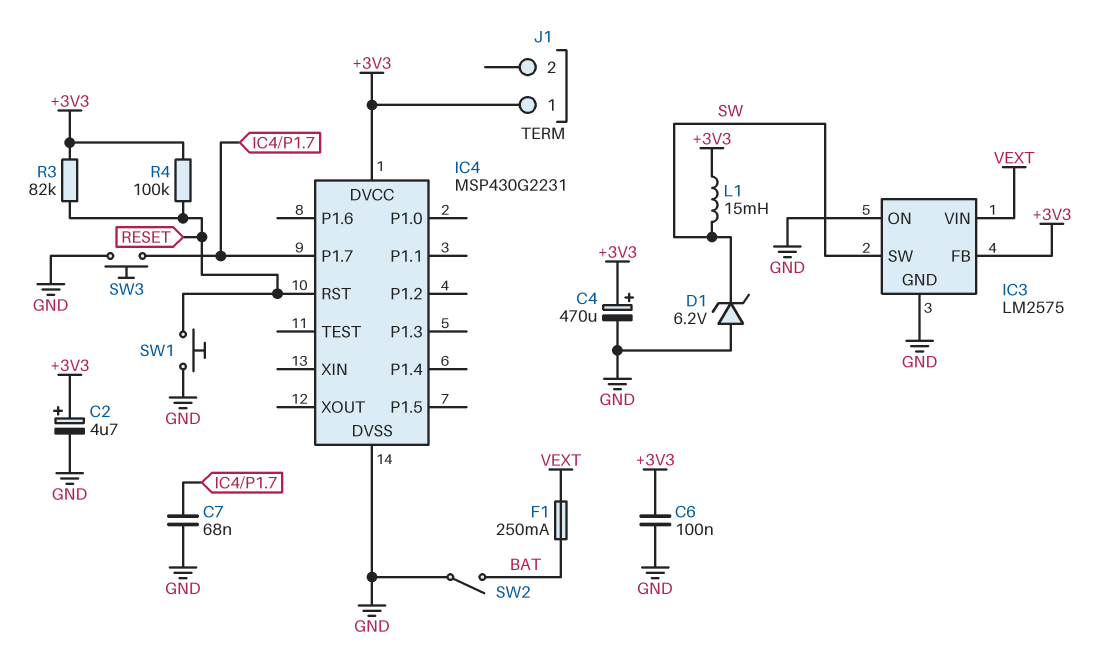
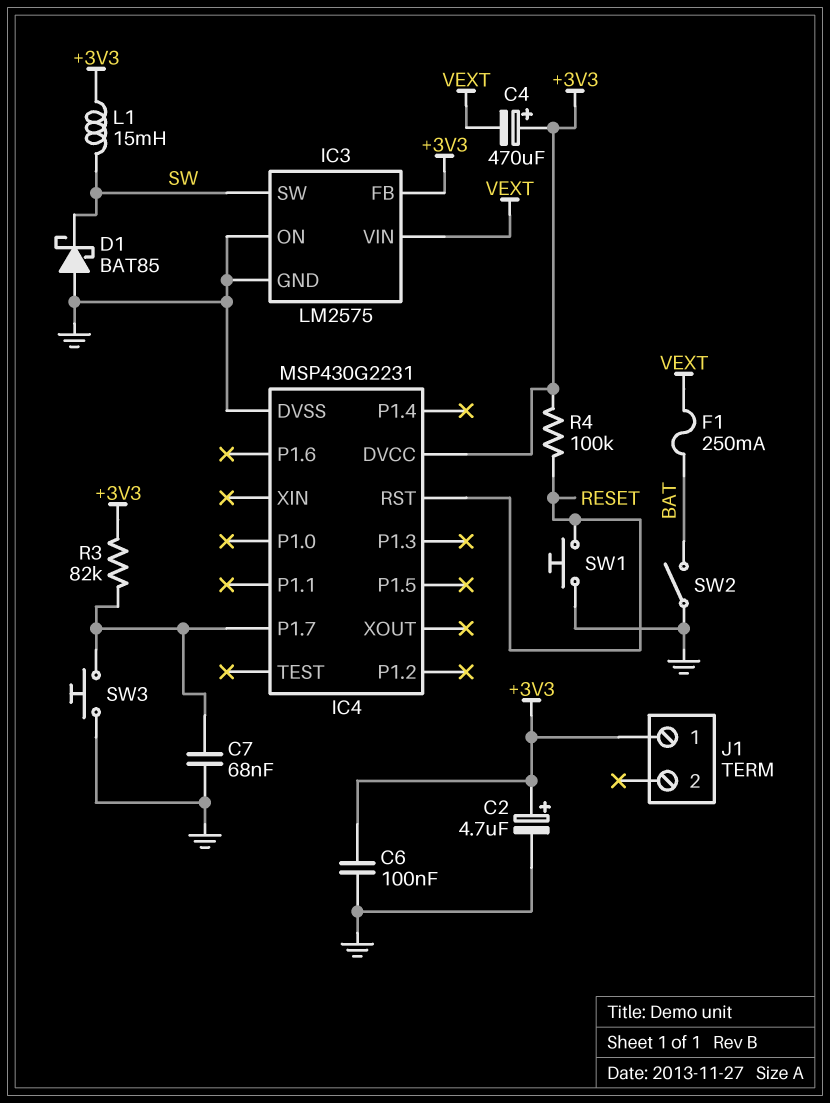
C4: 470uF (plus +3V3, minus GND) -> 470uF (plus +3V3, minus VEXT)
D1: zener 6.2V (A GND, K SW) -> schottky BAT85 (A GND, K SW)
R3: 82k (+3V3, RESET) -> 82k (+3V3, IC4/P1.7)

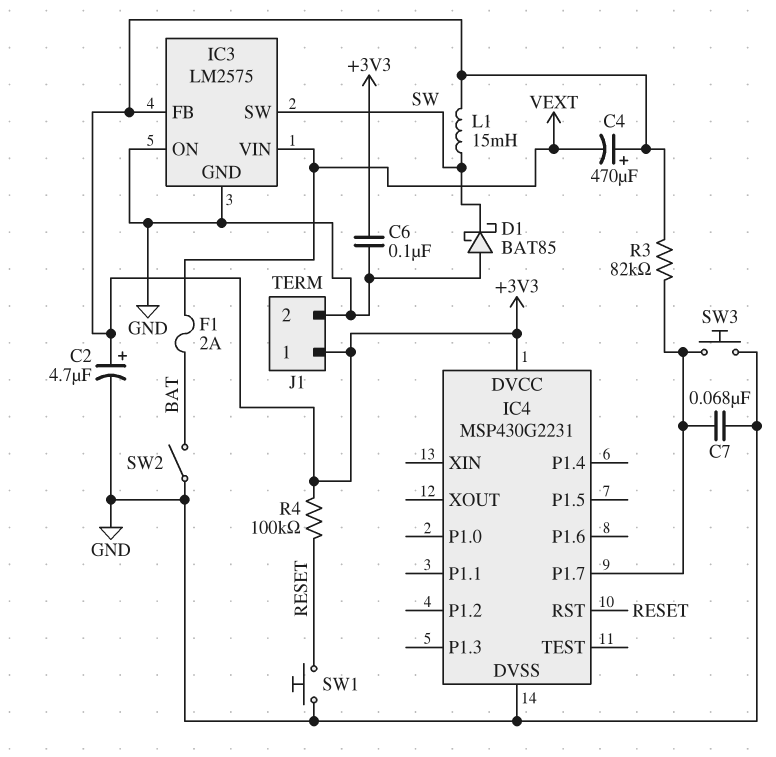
F1: 250mA (BAT, VEXT) -> 2A (BAT, VEXT)
J1 pin 2: none -> GND

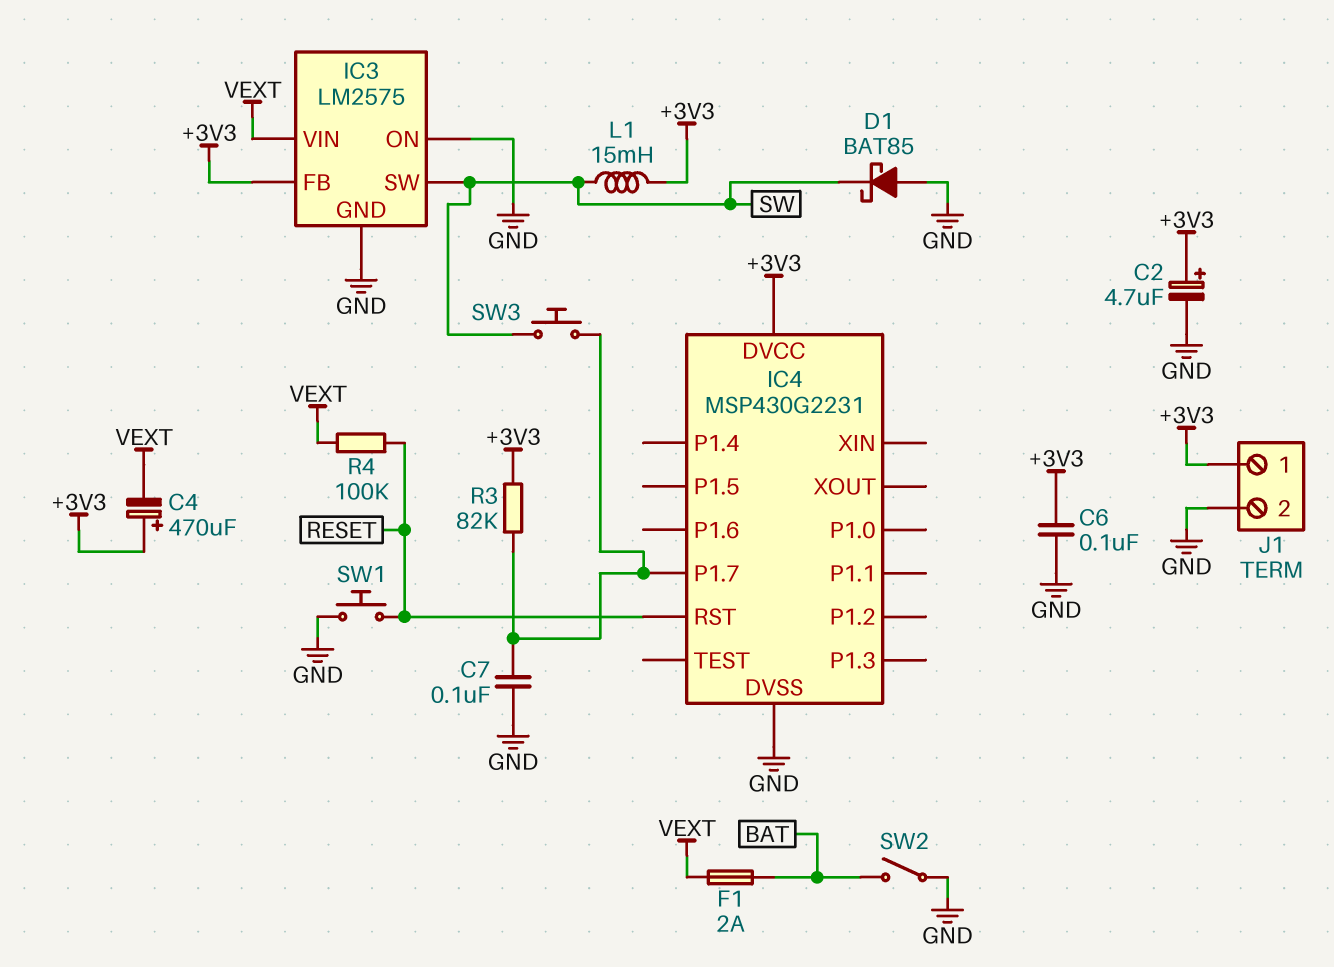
C7: 68nF (GND, IC4/P1.7) -> 100nF (GND, IC4/P1.7)
R4: 100k (+3V3, RESET) -> 100k (RESET, VEXT)
SW3: button (GND, IC4/P1.7) -> button (IC4/P1.7, SW)

